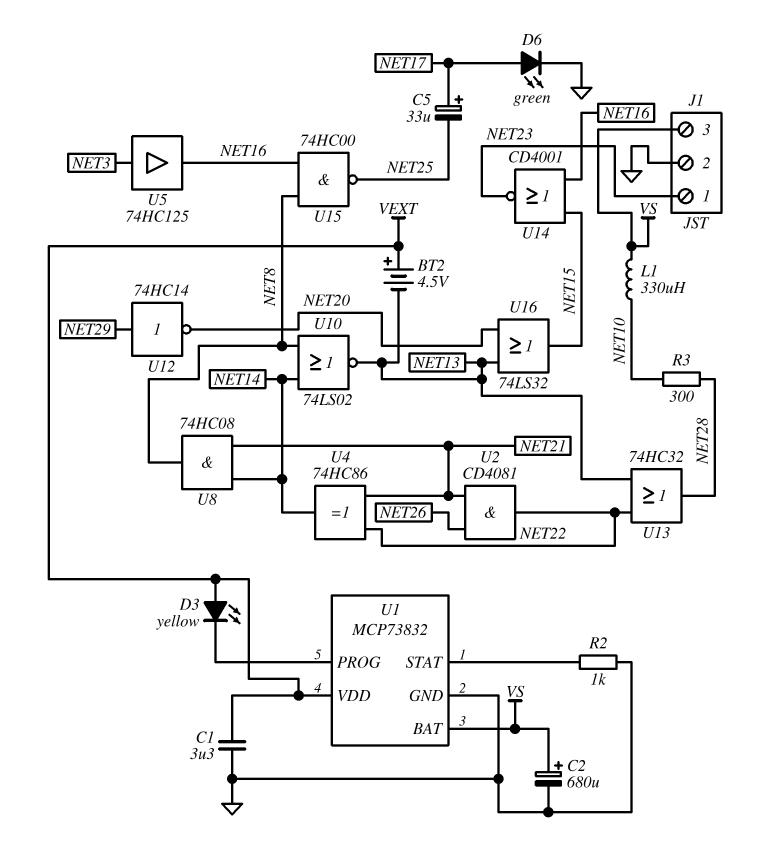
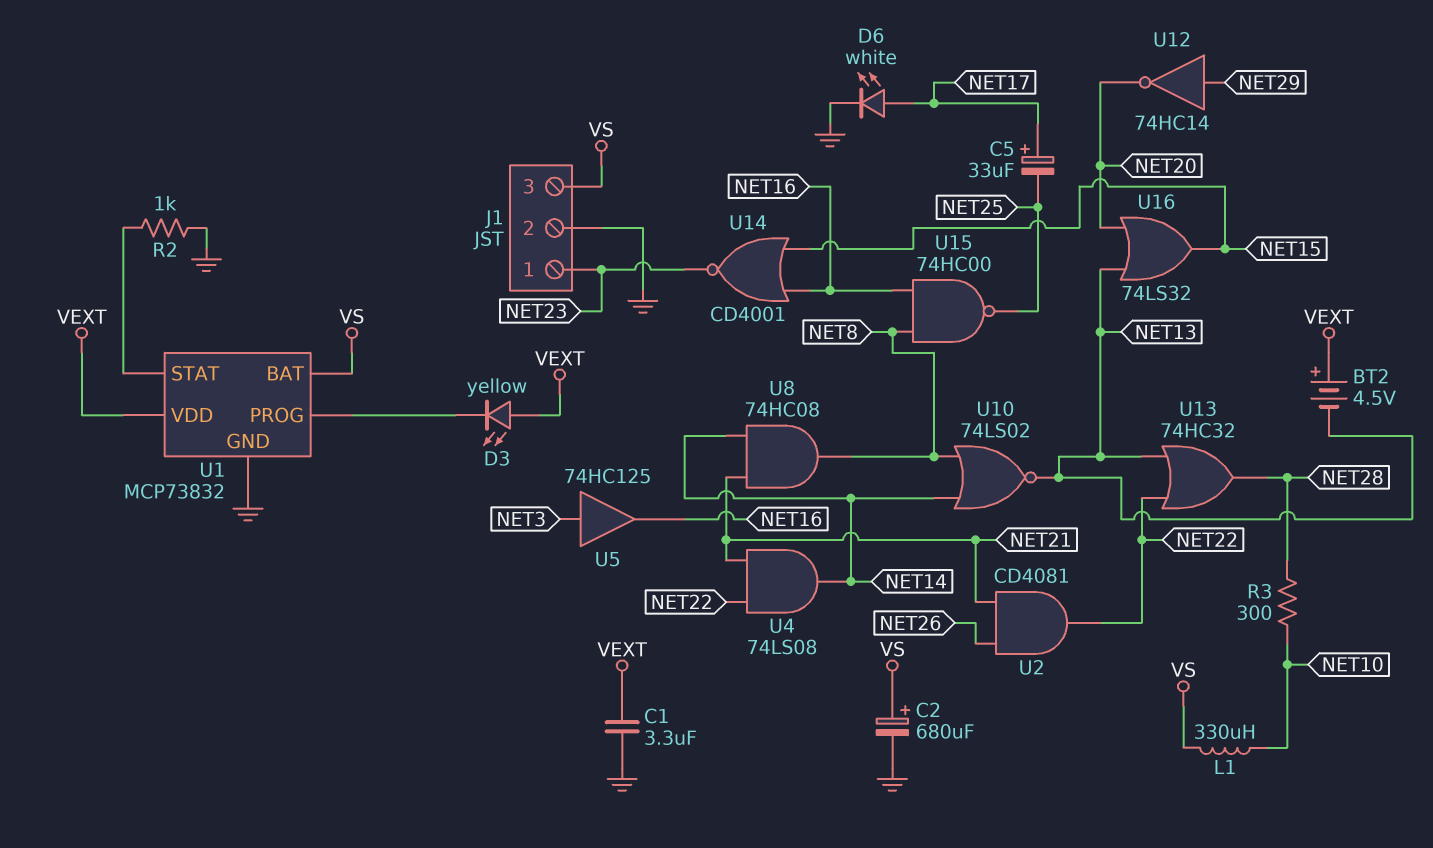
D6: LED green (A NET17, K GND) -> LED white (A NET17, K GND)
U4: XOR 74HC86 (in NET21, in NET22, out NET14) -> AND 74LS08 (in NET21, in NET22, out NET14)

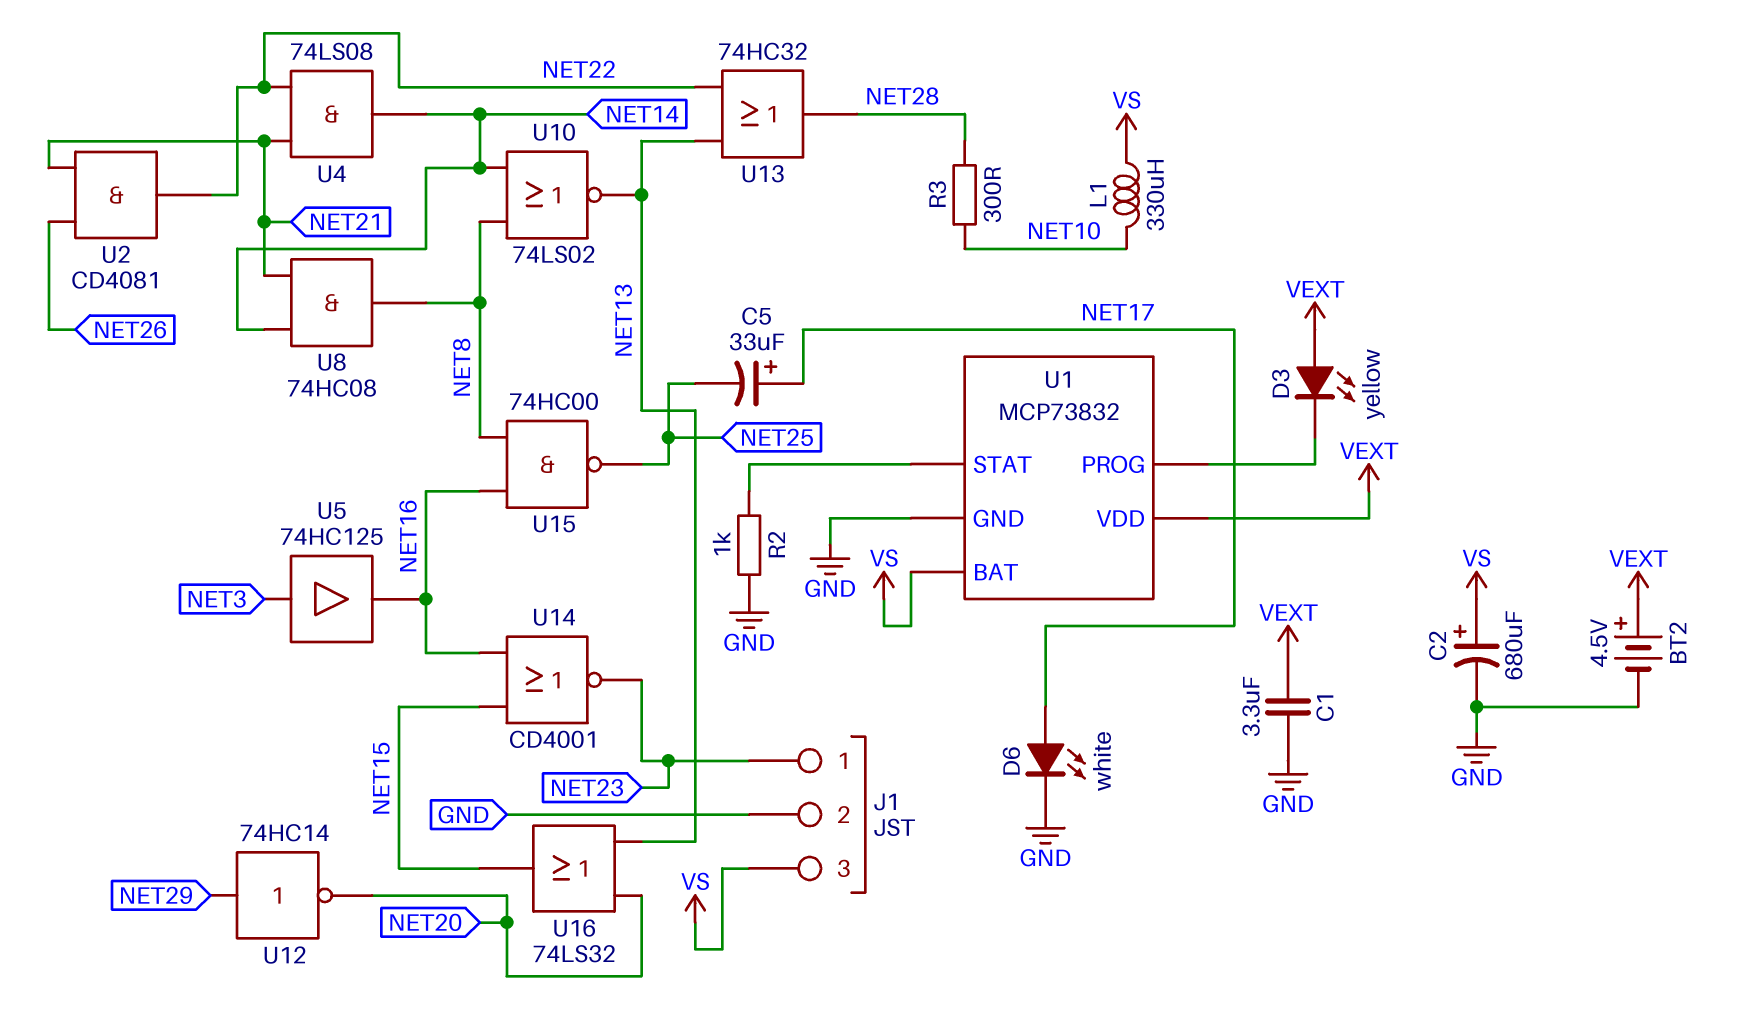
BT2: 4.5V (plus VEXT, minus NET13) -> 4.5V (plus VEXT, minus GND)

